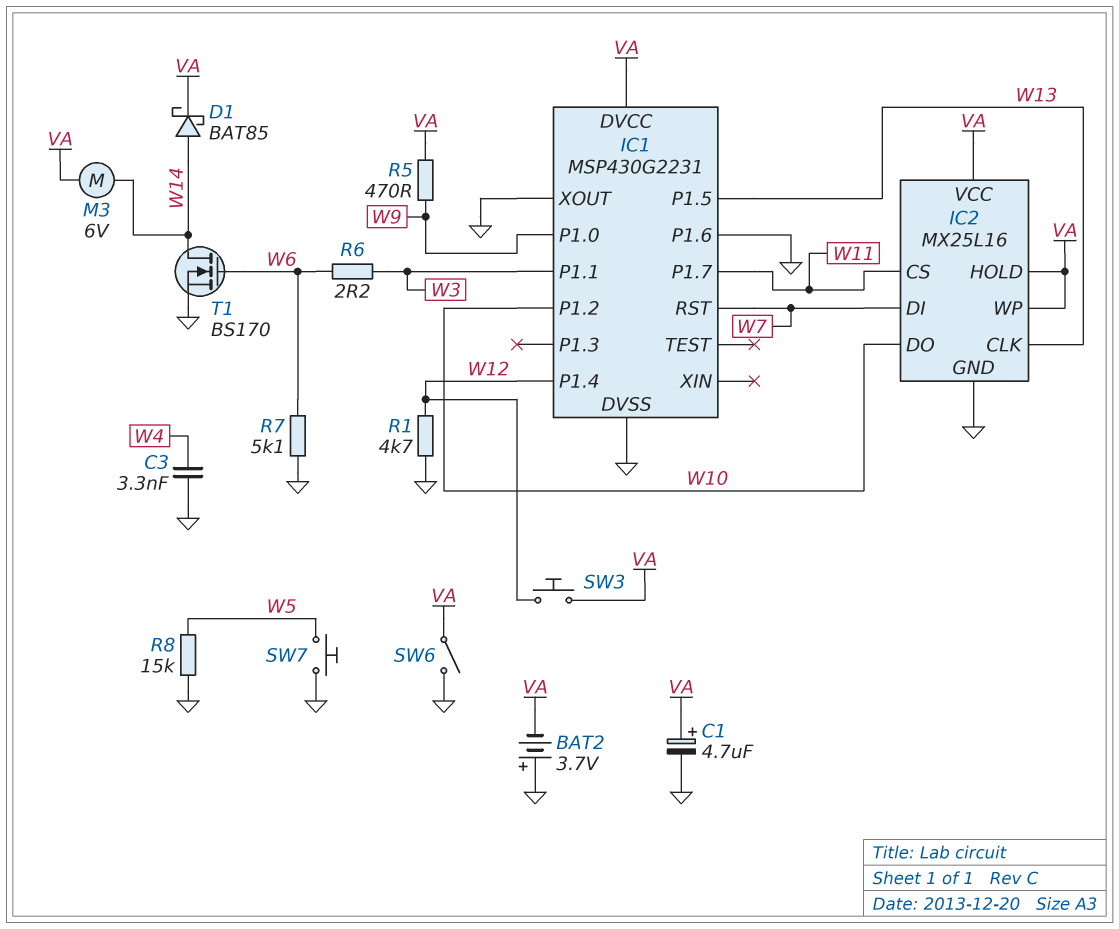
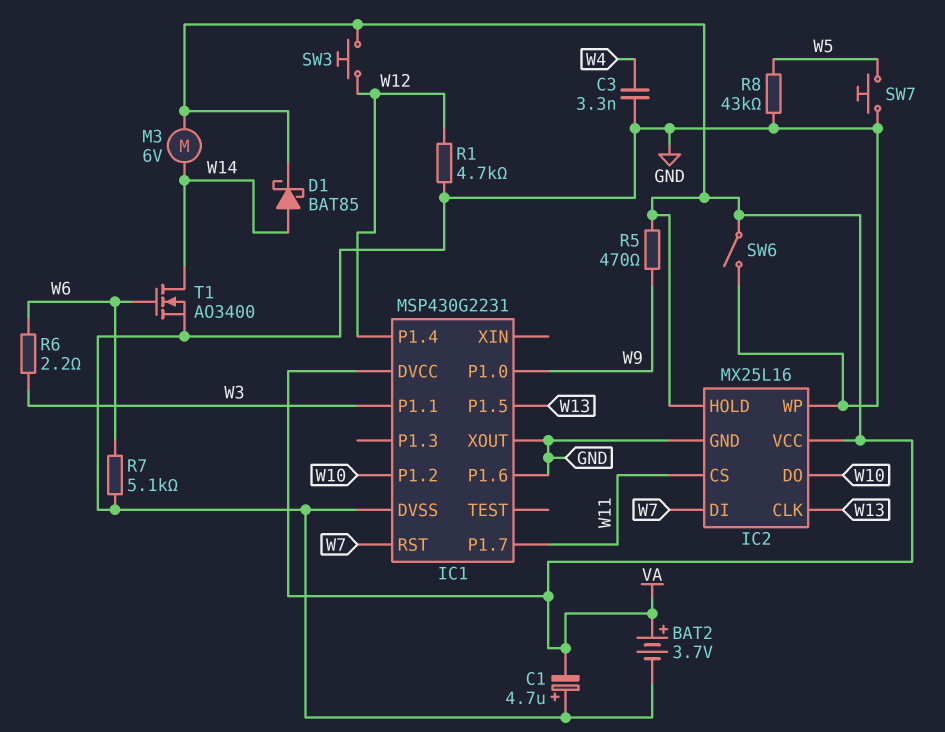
BAT2: 3.7V (plus GND, minus VA) -> 3.7V (plus VA, minus GND)
C1: 4.7uF (plus VA, minus GND) -> 4.7uF (plus GND, minus VA)
IC2 pin WP: VA -> GND
R8: 15k (GND, W5) -> 43k (GND, W5)
T1: NMOS BS170 (G W6, D W14, S GND) -> NMOS AO3400 (G W6, D W14, S GND)

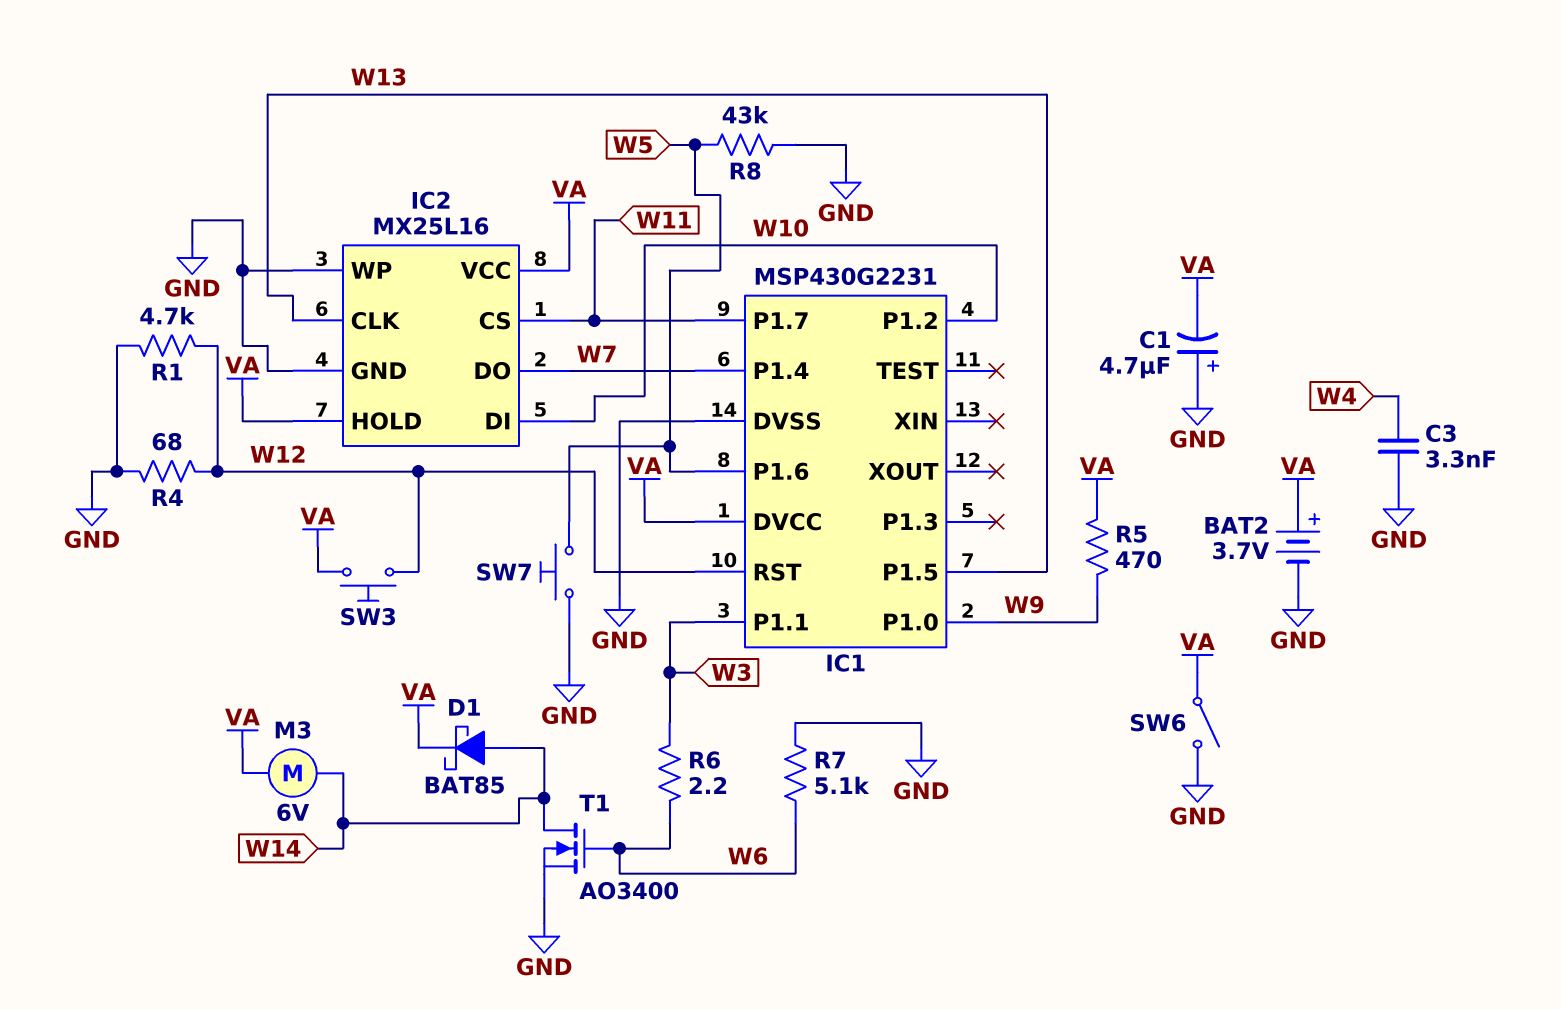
IC1 pin P1.4: W12 -> W7
IC1 pin P1.6: GND -> W5
IC1 pin RST: W7 -> W12
IC1 pin XOUT: GND -> none
IC2 pin DI: W7 -> W10
IC2 pin DO: W10 -> W7
R4: none -> 68 (GND, W12)

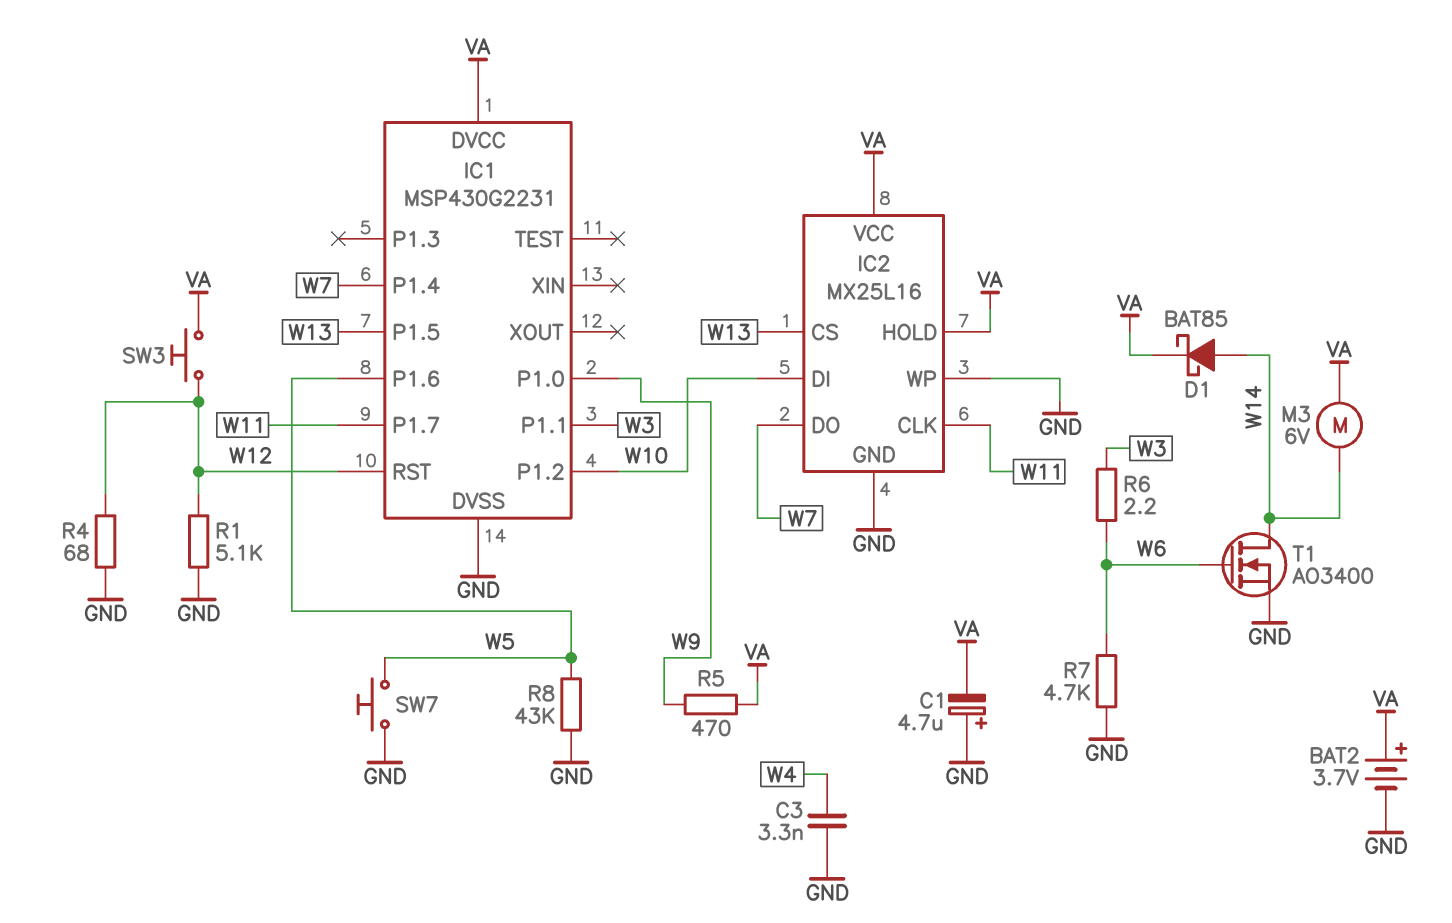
IC2 pin CLK: W13 -> W11
IC2 pin CS: W11 -> W13
R1: 4.7k (GND, W12) -> 5.1k (GND, W12)
R7: 5.1k (GND, W6) -> 4.7k (GND, W6)
SW6: switch (GND, VA) -> none

